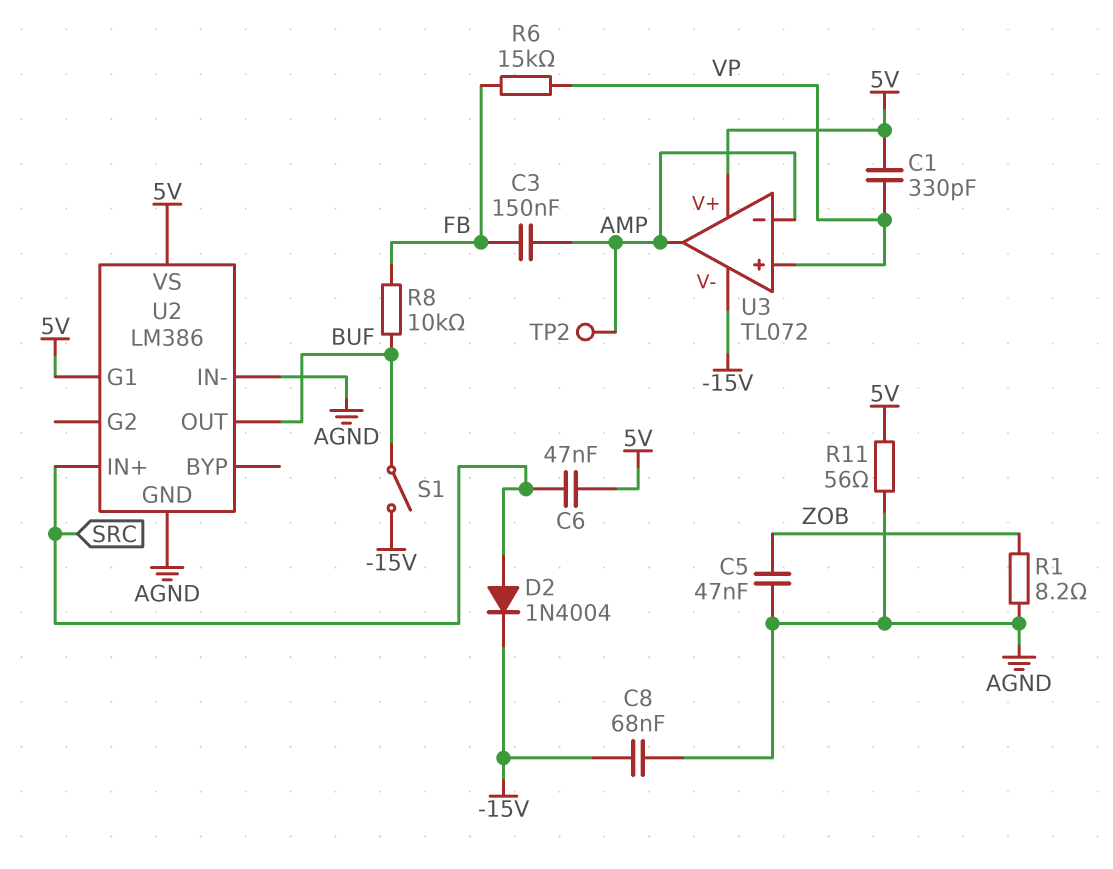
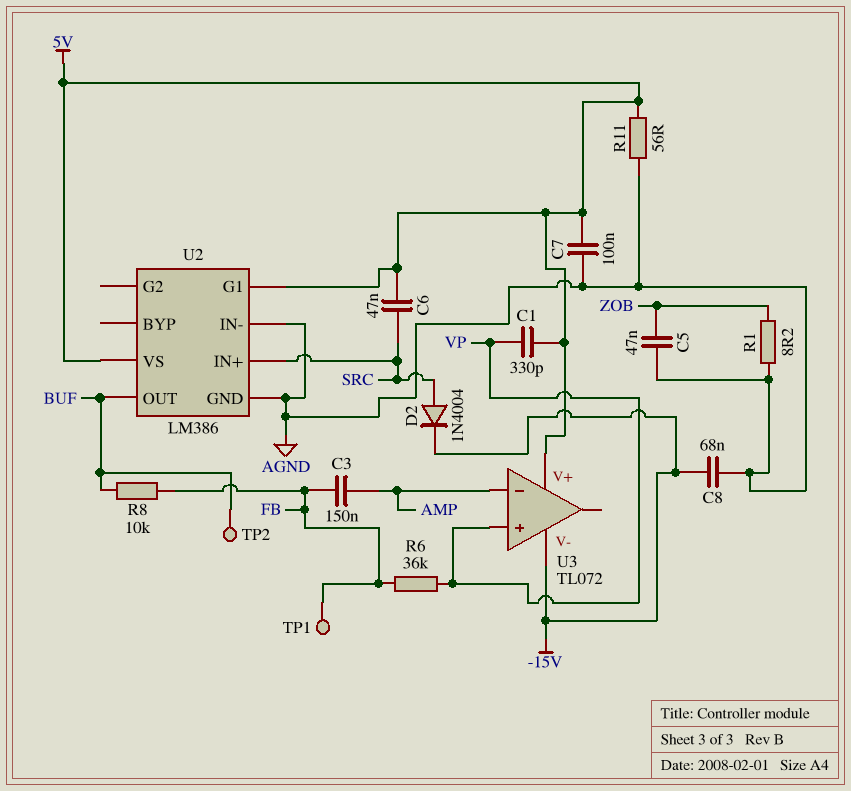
C7: none -> 100nF (5V, AGND)
R6: 15k (FB, VP) -> 36k (FB, VP)
S1: switch (-15V, BUF) -> none
TP1: none -> test point (FB)
TP2: test point (AMP) -> test point (BUF)
U3 pin out: AMP -> none

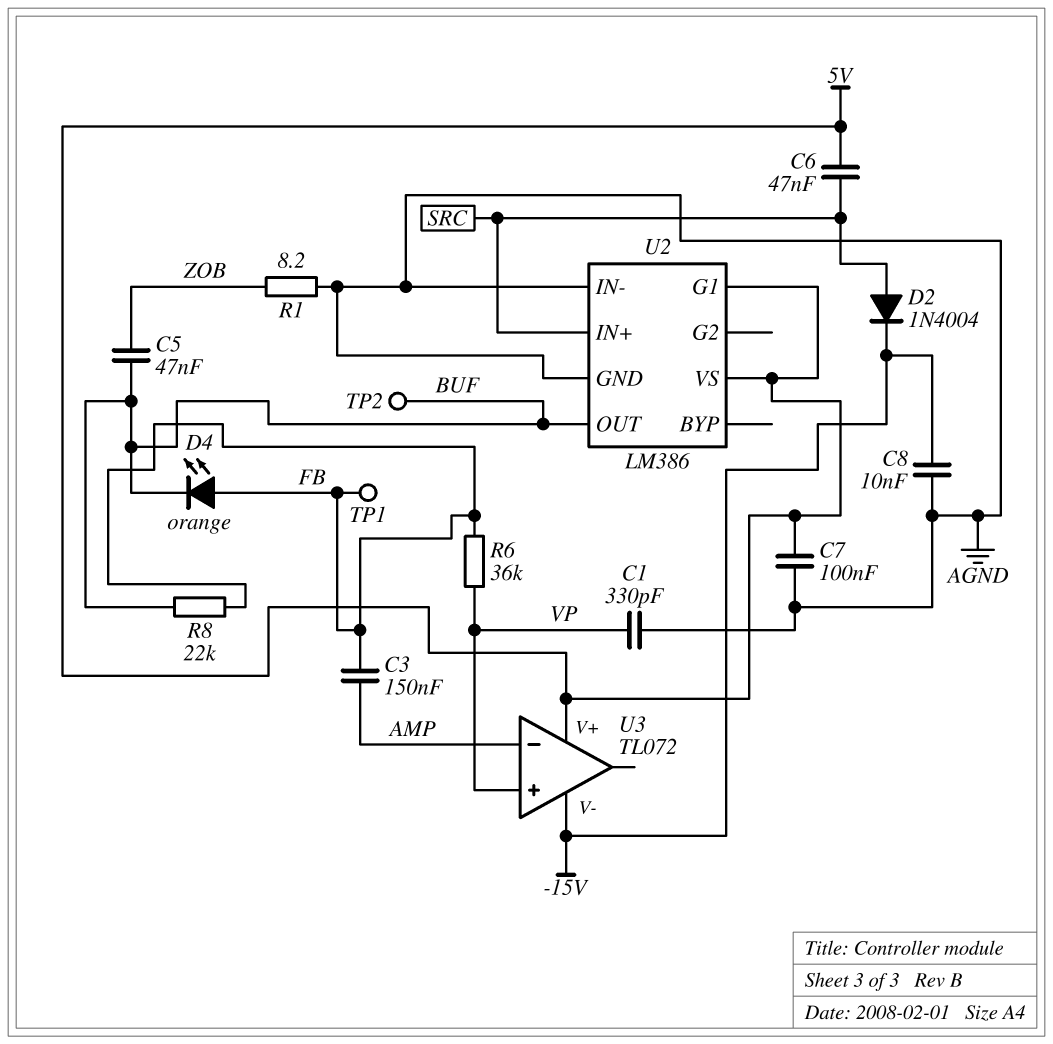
C1: 330pF (5V, VP) -> 330pF (AGND, VP)
C5: 47nF (AGND, ZOB) -> 47nF (BUF, ZOB)
C8: 68nF (-15V, AGND) -> 10nF (-15V, AGND)
D4: none -> LED orange (A FB, K BUF)
R8: 10k (BUF, FB) -> 22k (BUF, FB)
R11: 56 (5V, AGND) -> none

